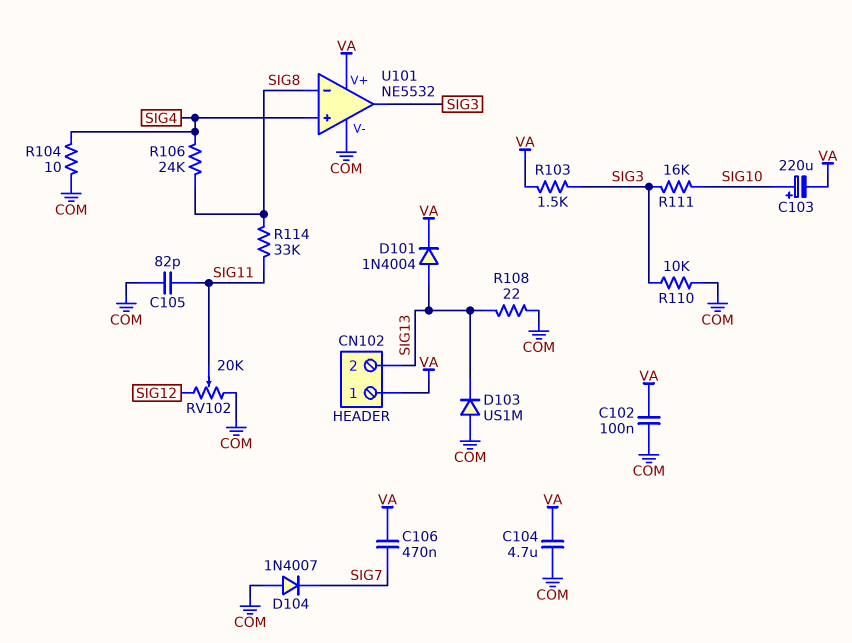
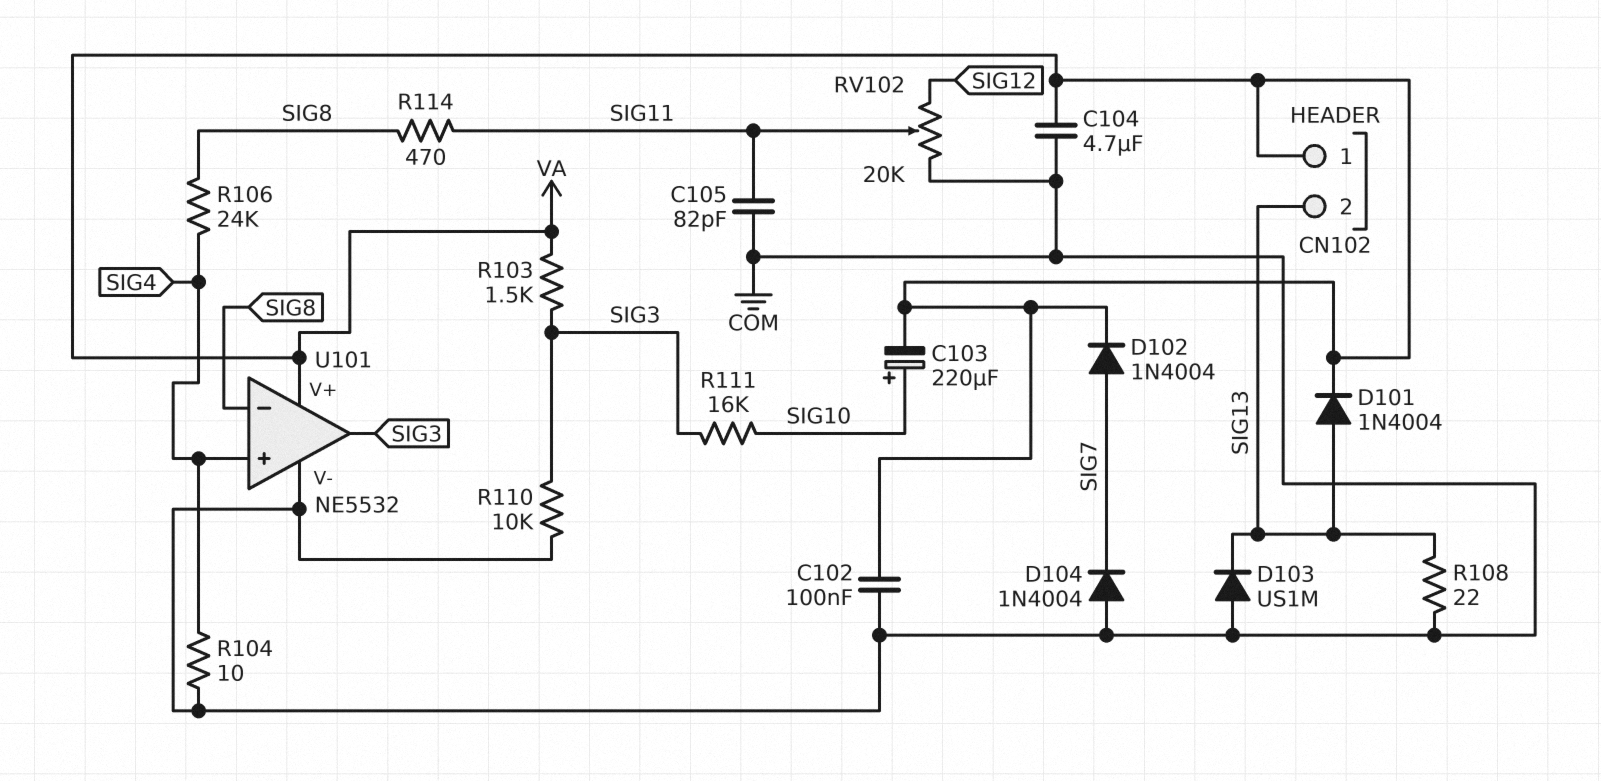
C106: 470nF (SIG7, VA) -> none
D102: none -> diode 1N4004 (A SIG7, K VA)
D104: diode 1N4007 (A COM, K SIG7) -> diode 1N4004 (A COM, K SIG7)
R114: 33k (SIG8, SIG11) -> 470 (SIG8, SIG11)

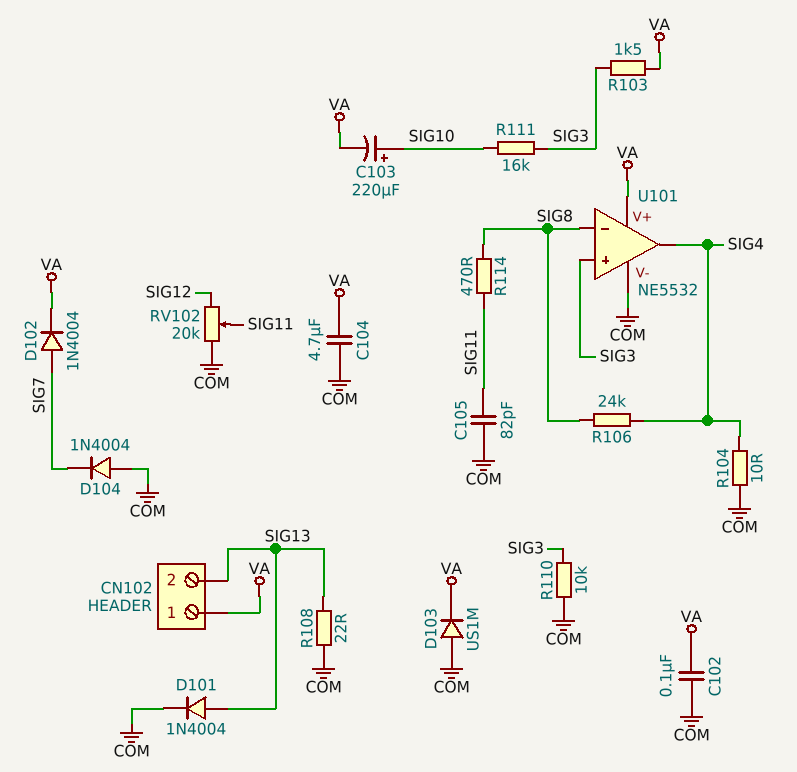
D101: diode 1N4004 (A SIG13, K VA) -> diode 1N4004 (A SIG13, K COM)
D103: diode US1M (A COM, K SIG13) -> diode US1M (A COM, K VA)
U101 pin in+: SIG4 -> SIG3
U101 pin out: SIG3 -> SIG4

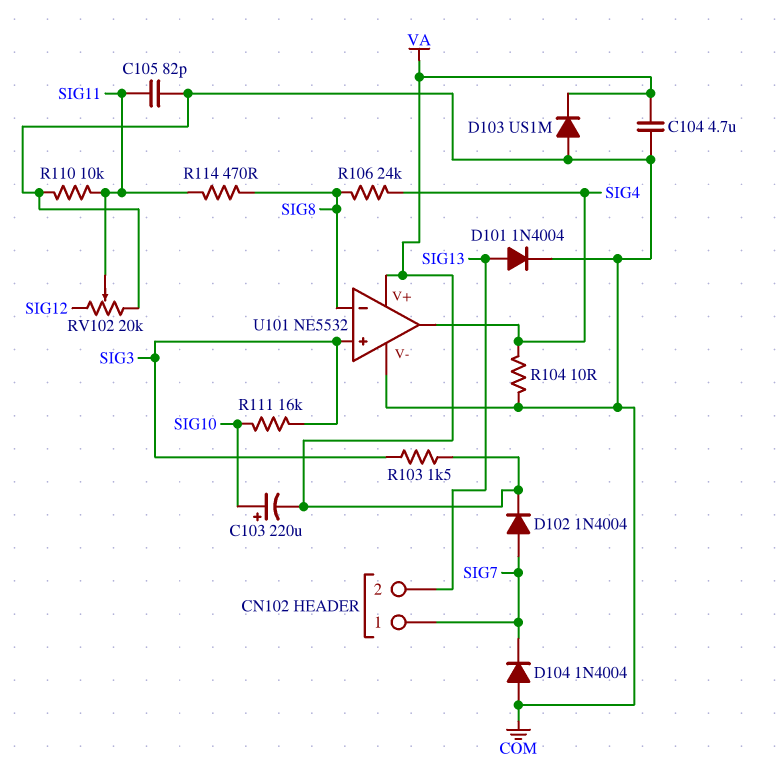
C102: 100nF (COM, VA) -> none
CN102 pin 1: VA -> SIG7
R108: 22 (COM, SIG13) -> none
R110: 10k (COM, SIG3) -> 10k (COM, SIG11)

